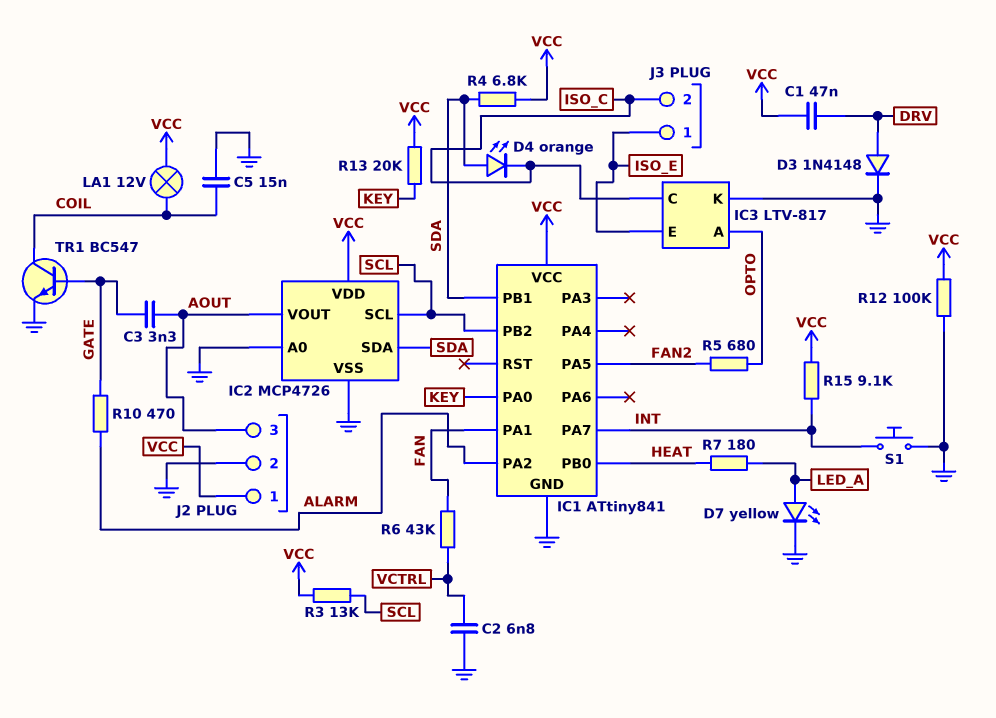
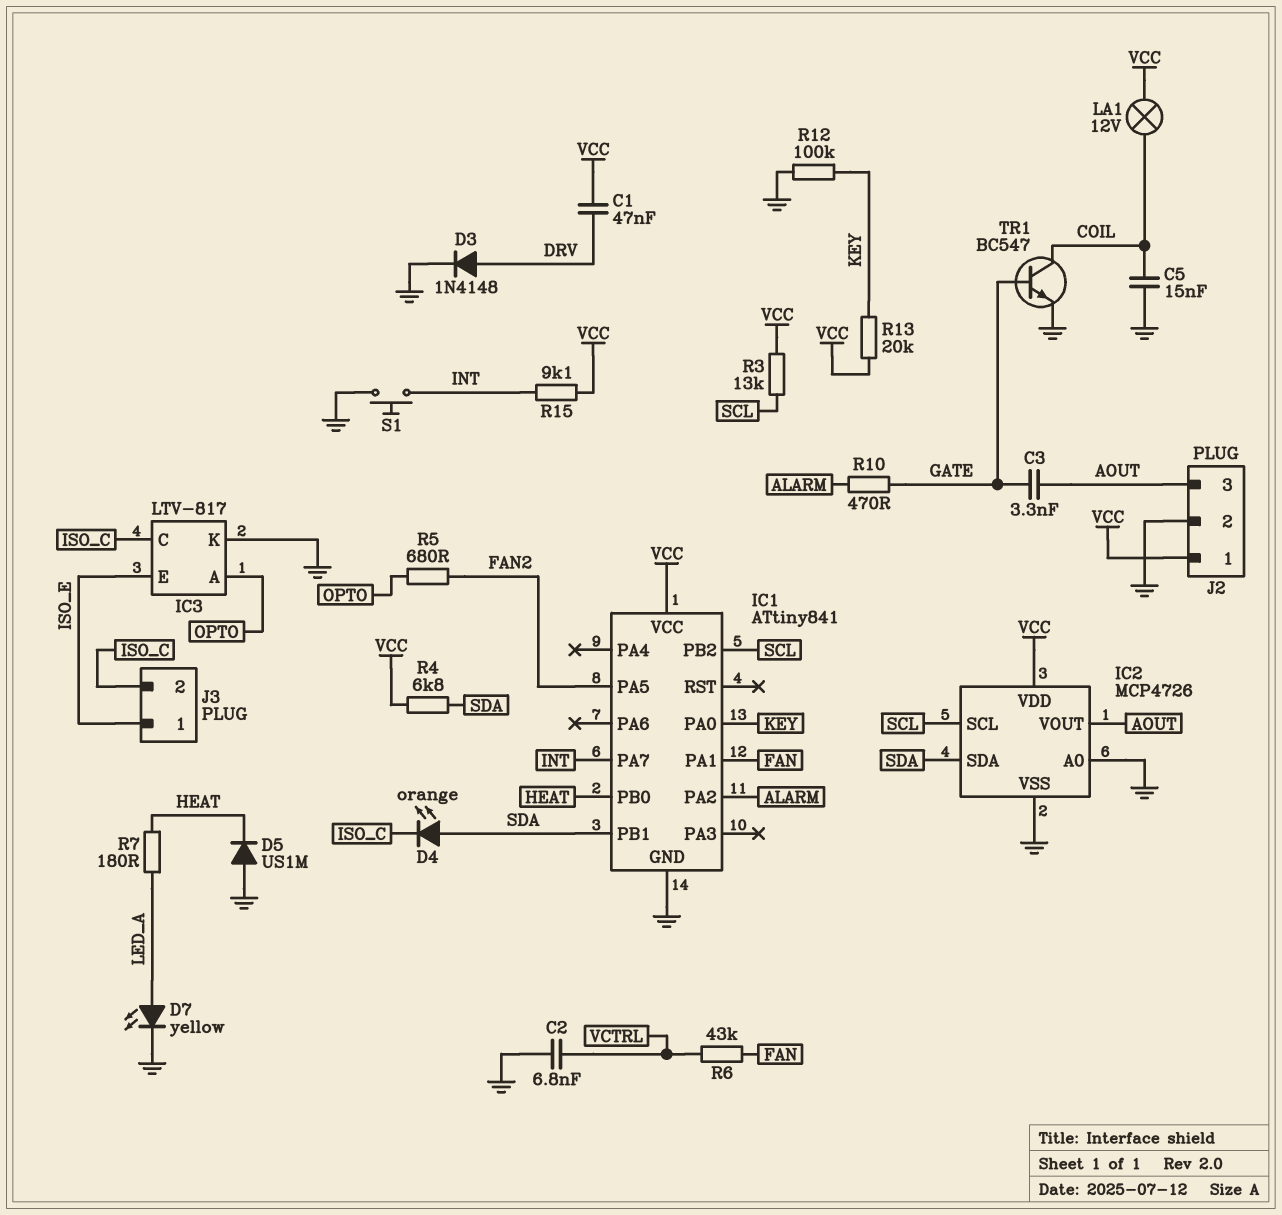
D5: none -> diode US1M (A GND, K HEAT)
R12: 100k (GND, VCC) -> 100k (GND, KEY)

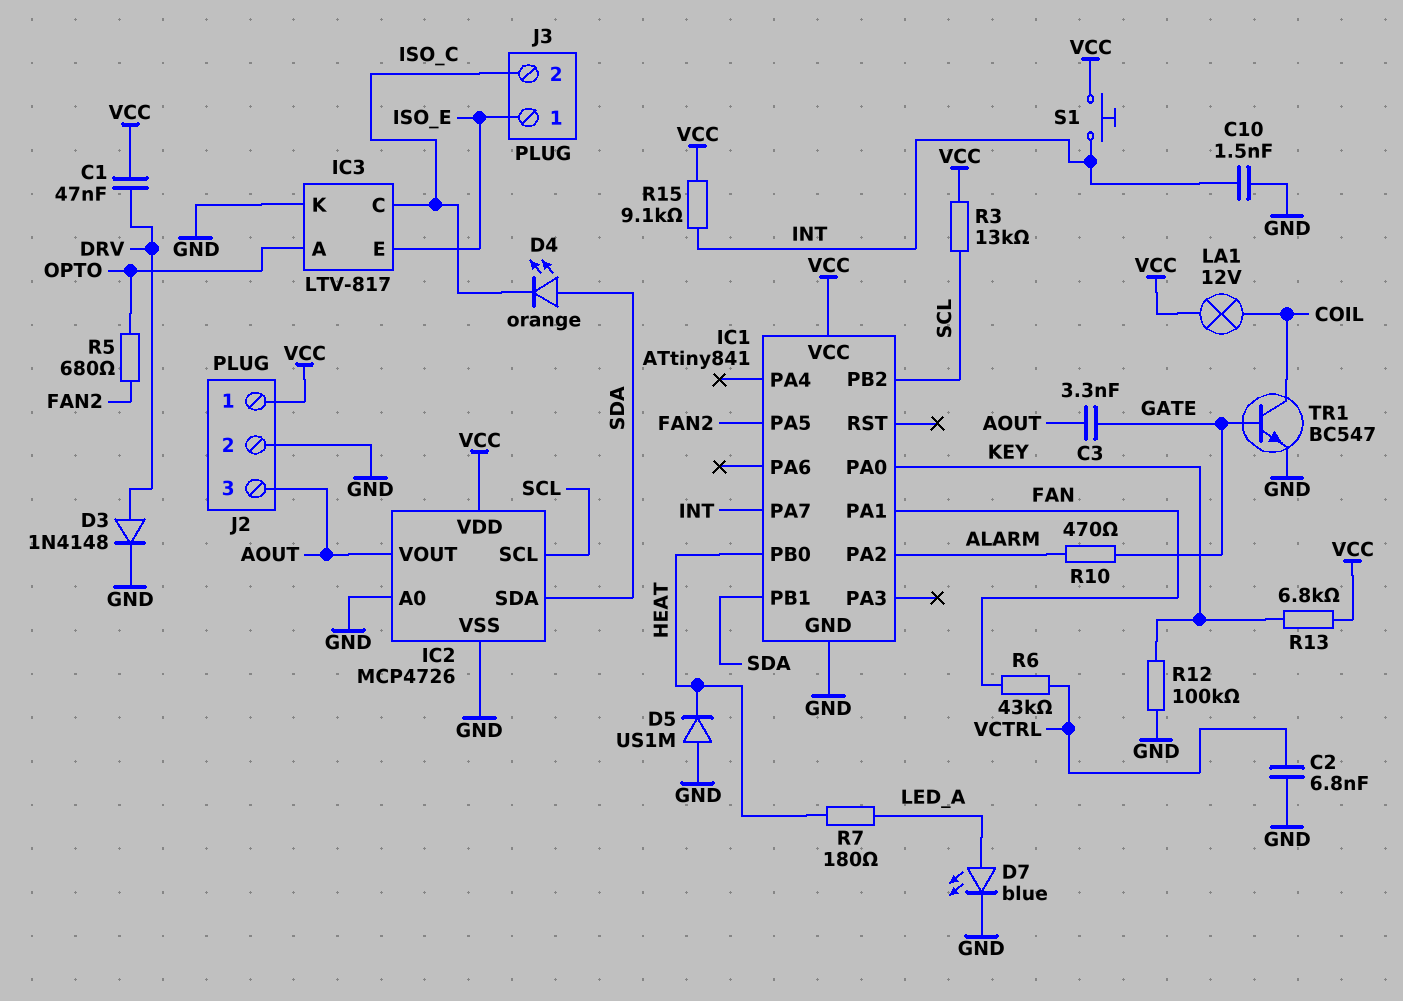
C5: 15nF (COIL, GND) -> none
C10: none -> 1.5nF (GND, INT)
D7: LED yellow (A LED_A, K GND) -> LED blue (A LED_A, K GND)
R4: 6.8k (SDA, VCC) -> none
R13: 20k (KEY, VCC) -> 6.8k (KEY, VCC)
S1: button (GND, INT) -> button (INT, VCC)

